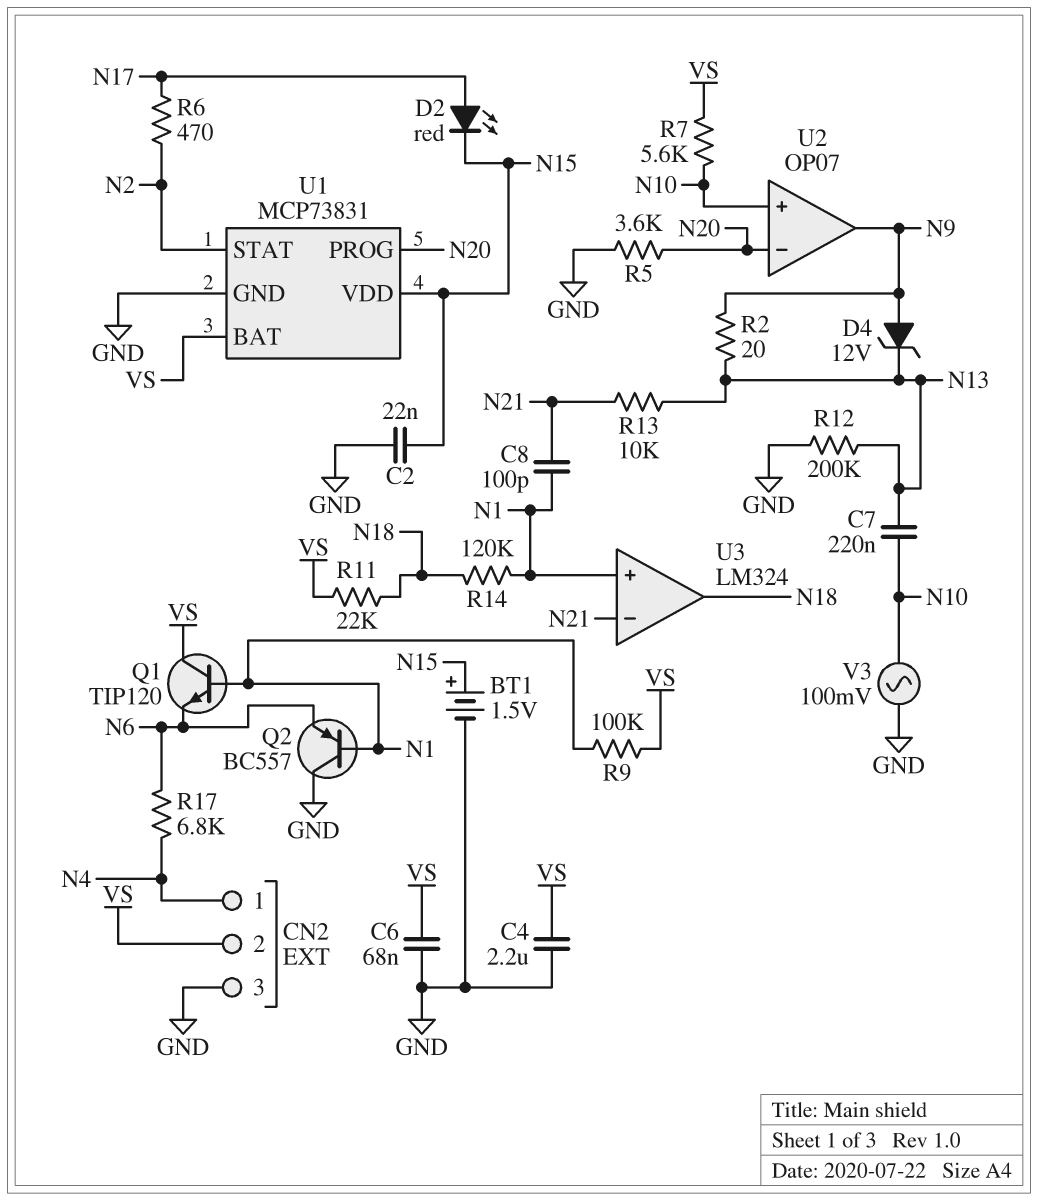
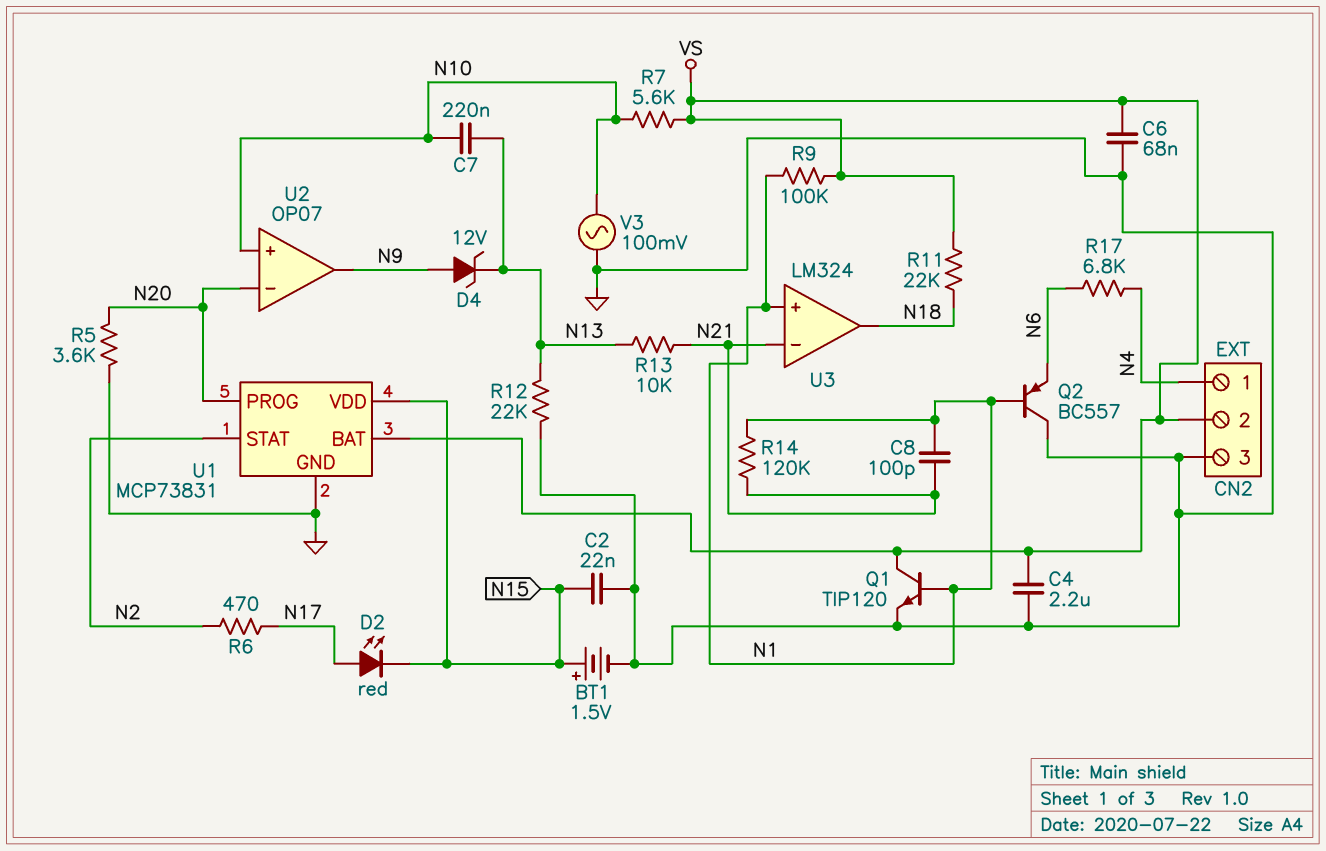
Q1: NPN TIP120 (B N1, C VS, E N6) -> NPN TIP120 (B N1, C VS, E GND)
R2: 20 (N9, N13) -> none
R12: 200k (GND, N13) -> 22k (GND, N13)
R14: 120k (N1, N18) -> 120k (N1, N21)

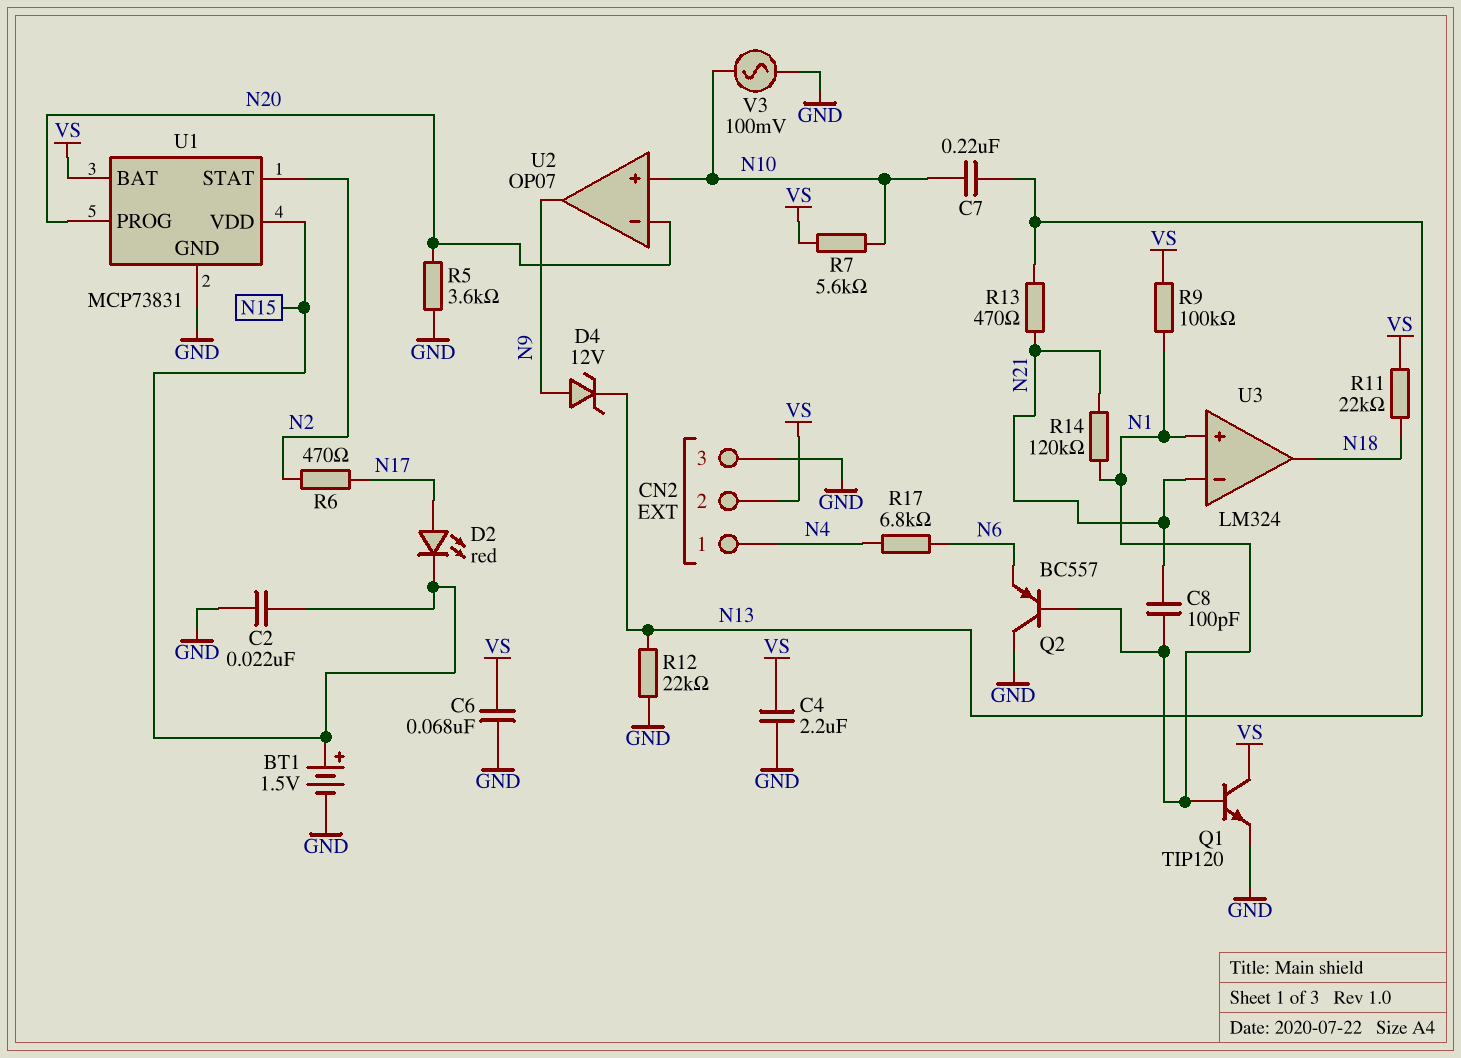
R13: 10k (N13, N21) -> 470 (N13, N21)

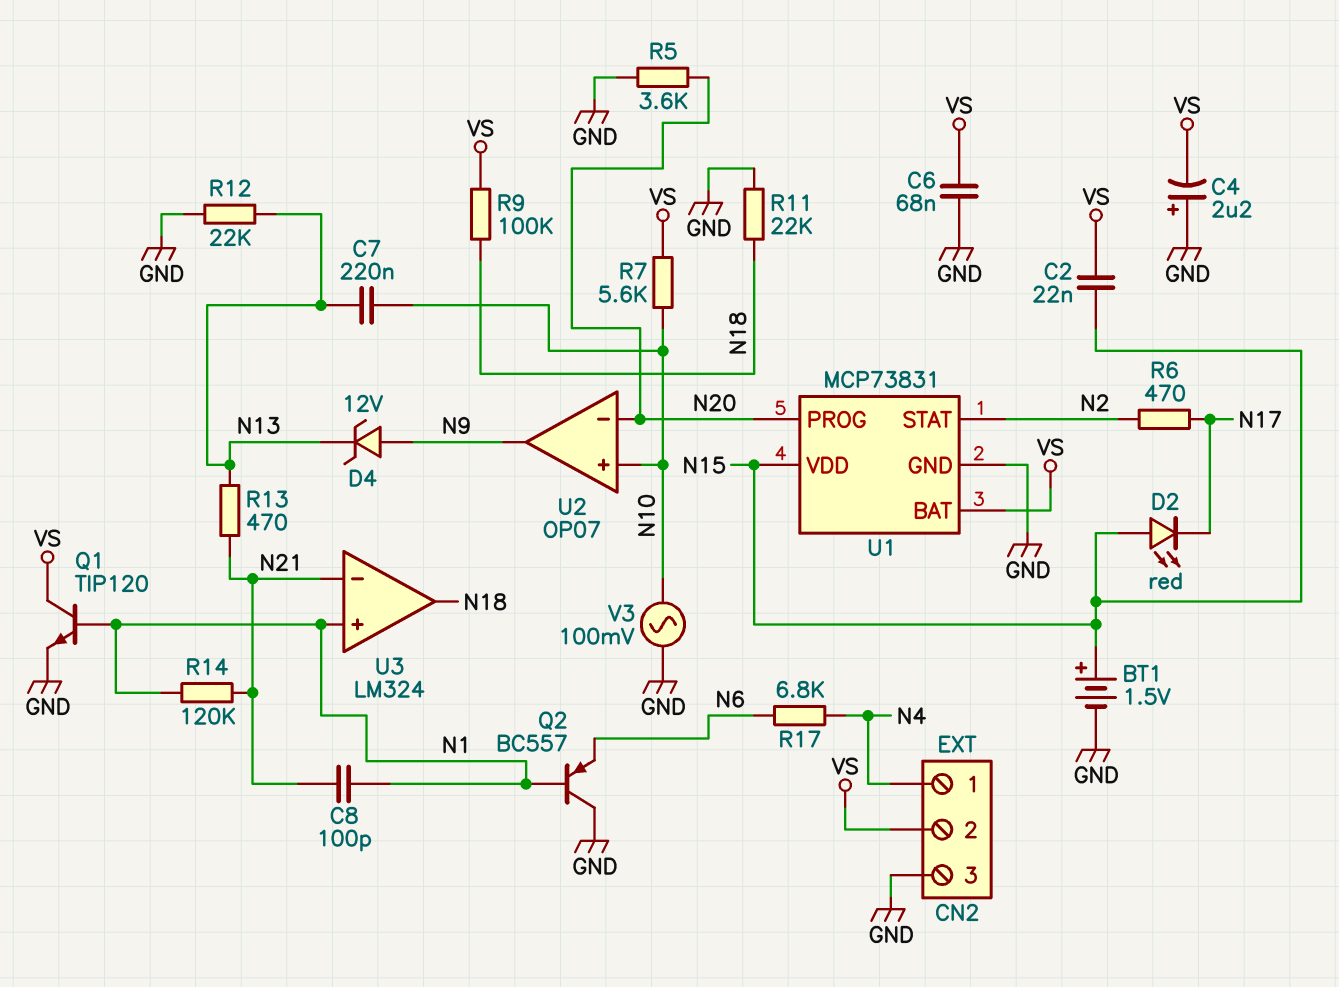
C2: 22nF (GND, N15) -> 22nF (N15, VS)
C4: 2.2uF (GND, VS) -> 2.2uF (plus GND, minus VS)
D2: LED red (A N17, K N15) -> LED red (A N15, K N17)
R9: 100k (N1, VS) -> 100k (N18, VS)
R11: 22k (N18, VS) -> 22k (GND, N18)

